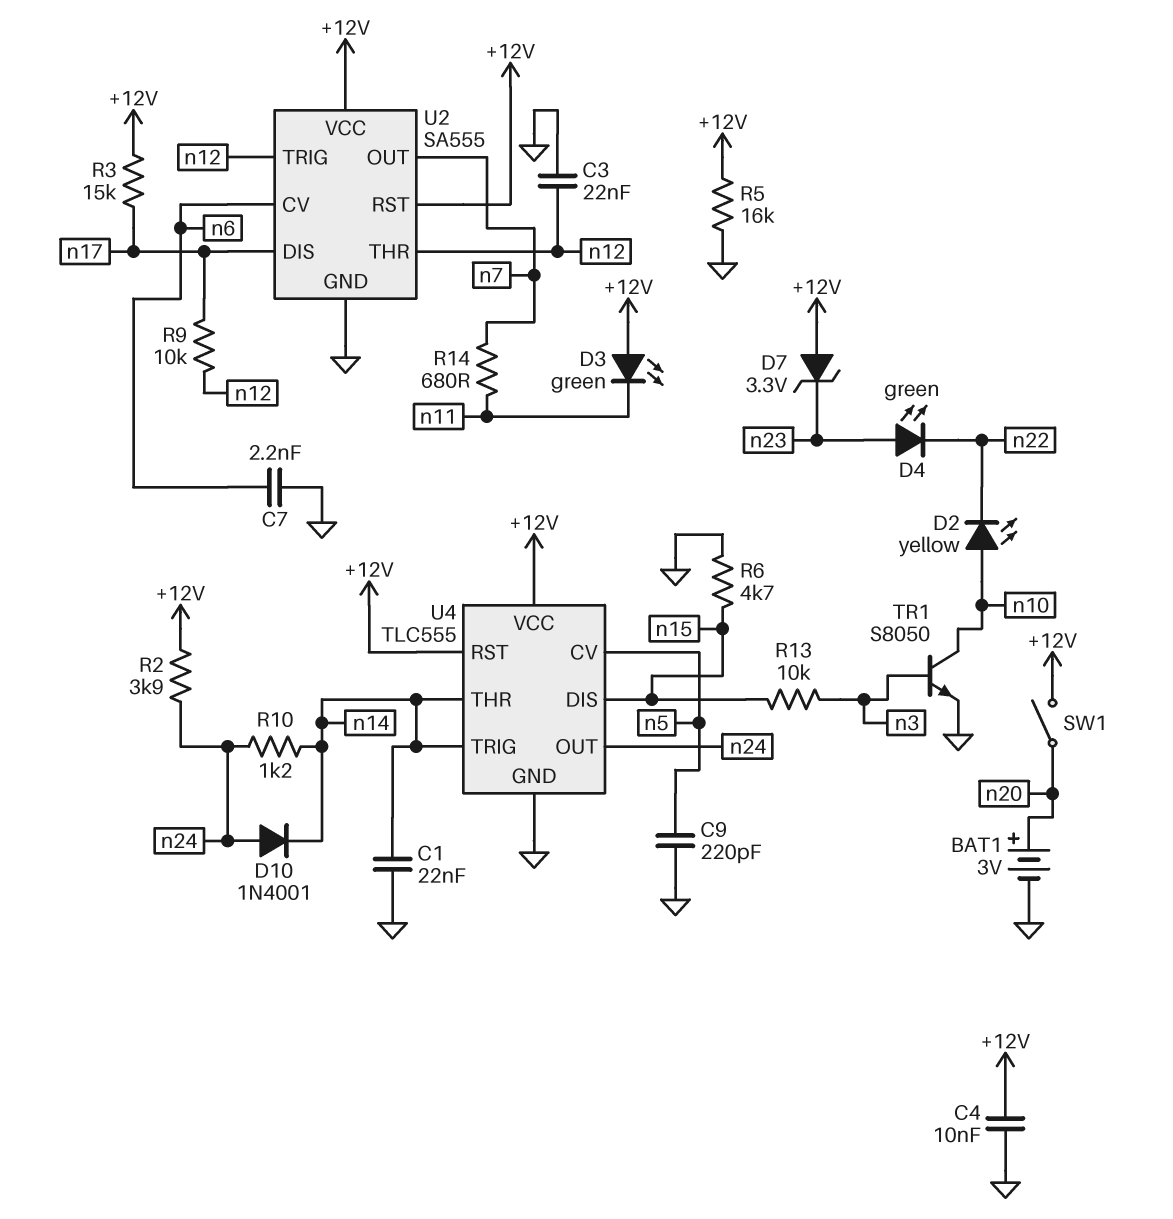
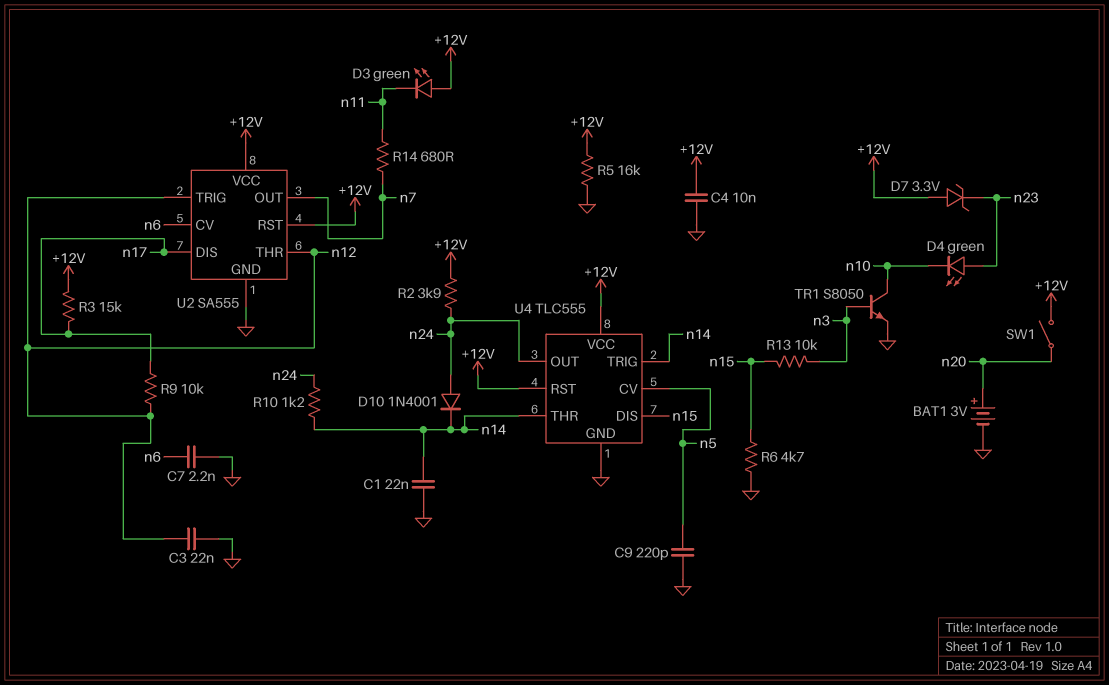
D2: LED yellow (A n10, K n22) -> none
D4: LED green (A n23, K n22) -> LED green (A n23, K n10)

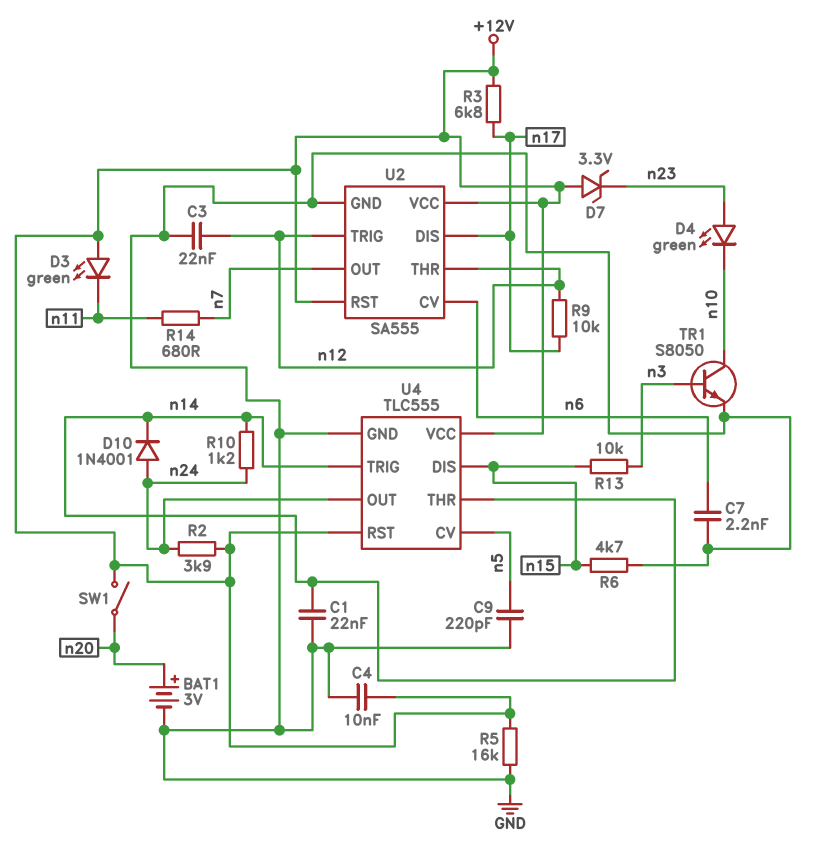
R3: 15k (+12V, n17) -> 6.8k (+12V, n17)

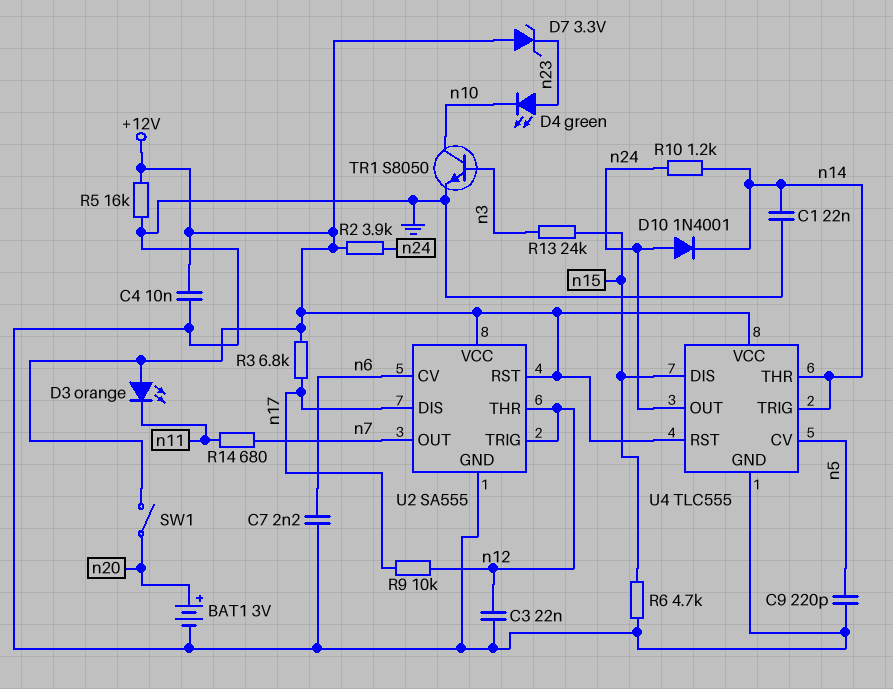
D3: LED green (A +12V, K n11) -> LED orange (A +12V, K n11)
R13: 10k (n3, n15) -> 24k (n3, n15)

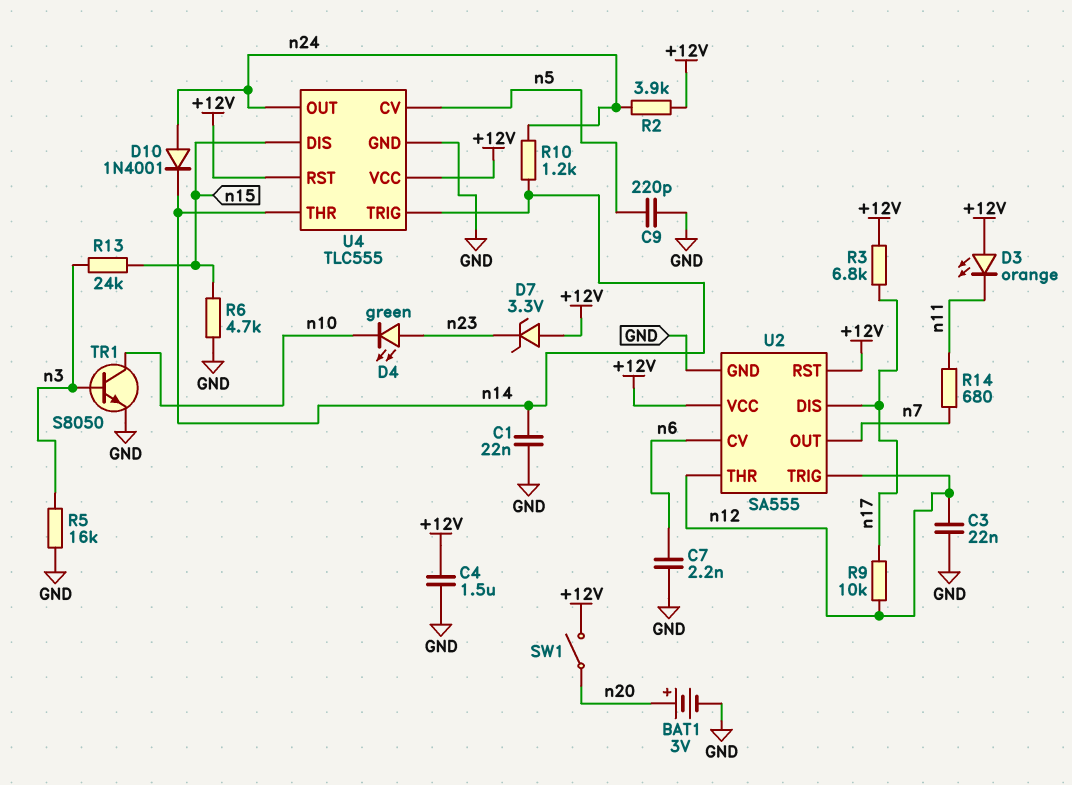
C4: 10nF (+12V, GND) -> 1.5uF (+12V, GND)
R5: 16k (+12V, GND) -> 16k (GND, n3)

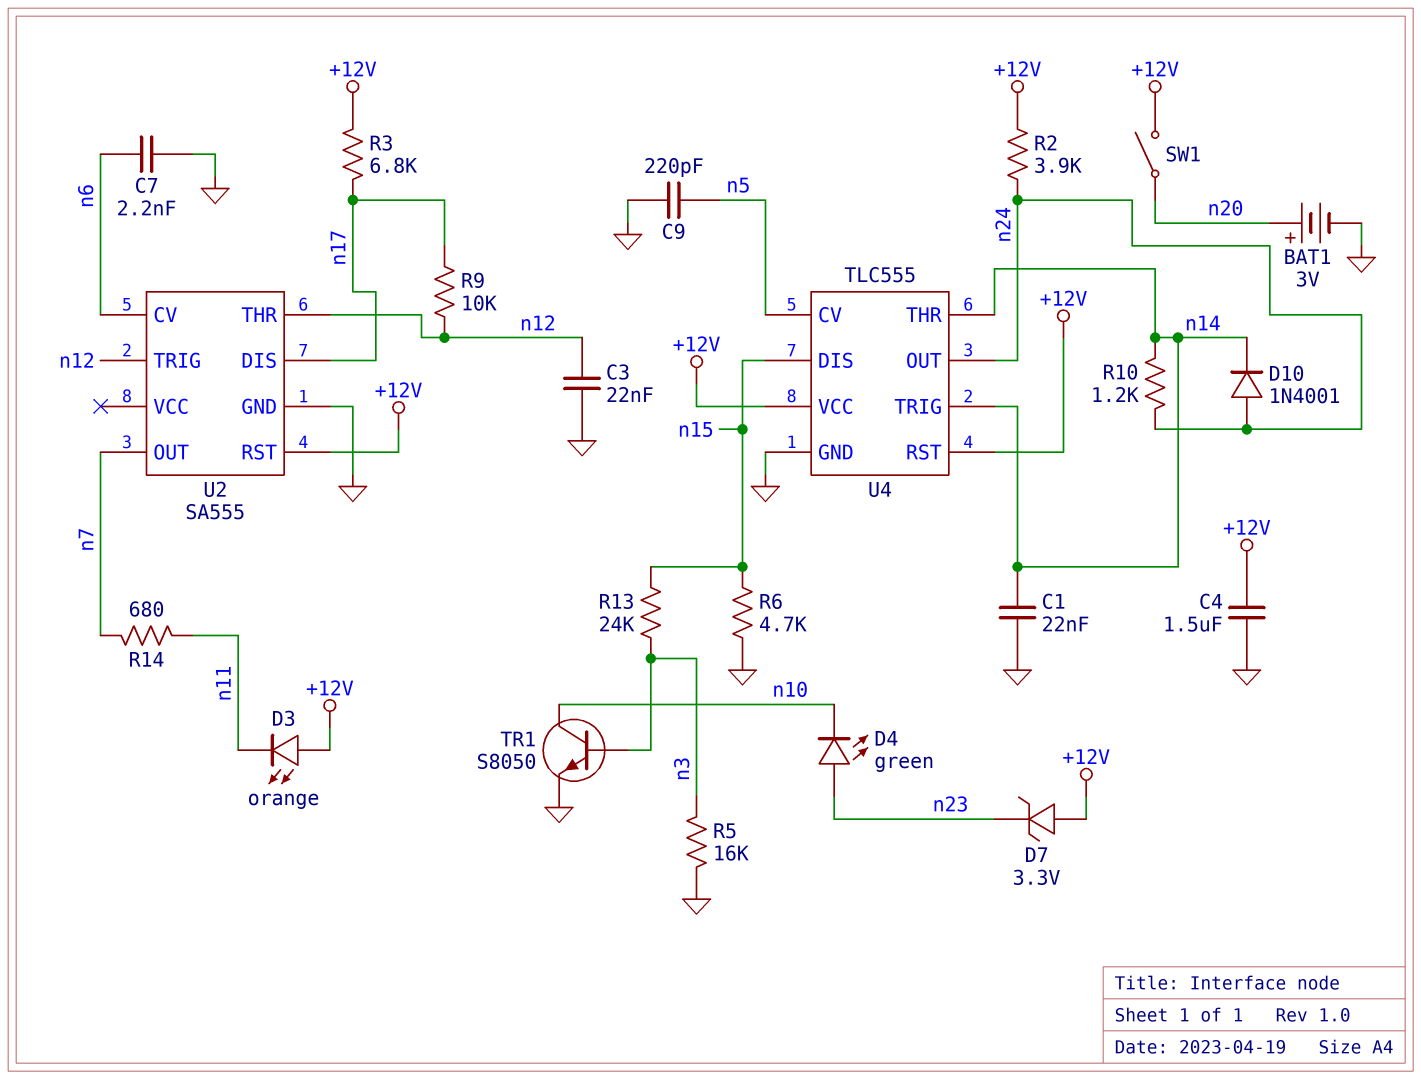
U2 pin VCC: +12V -> none

